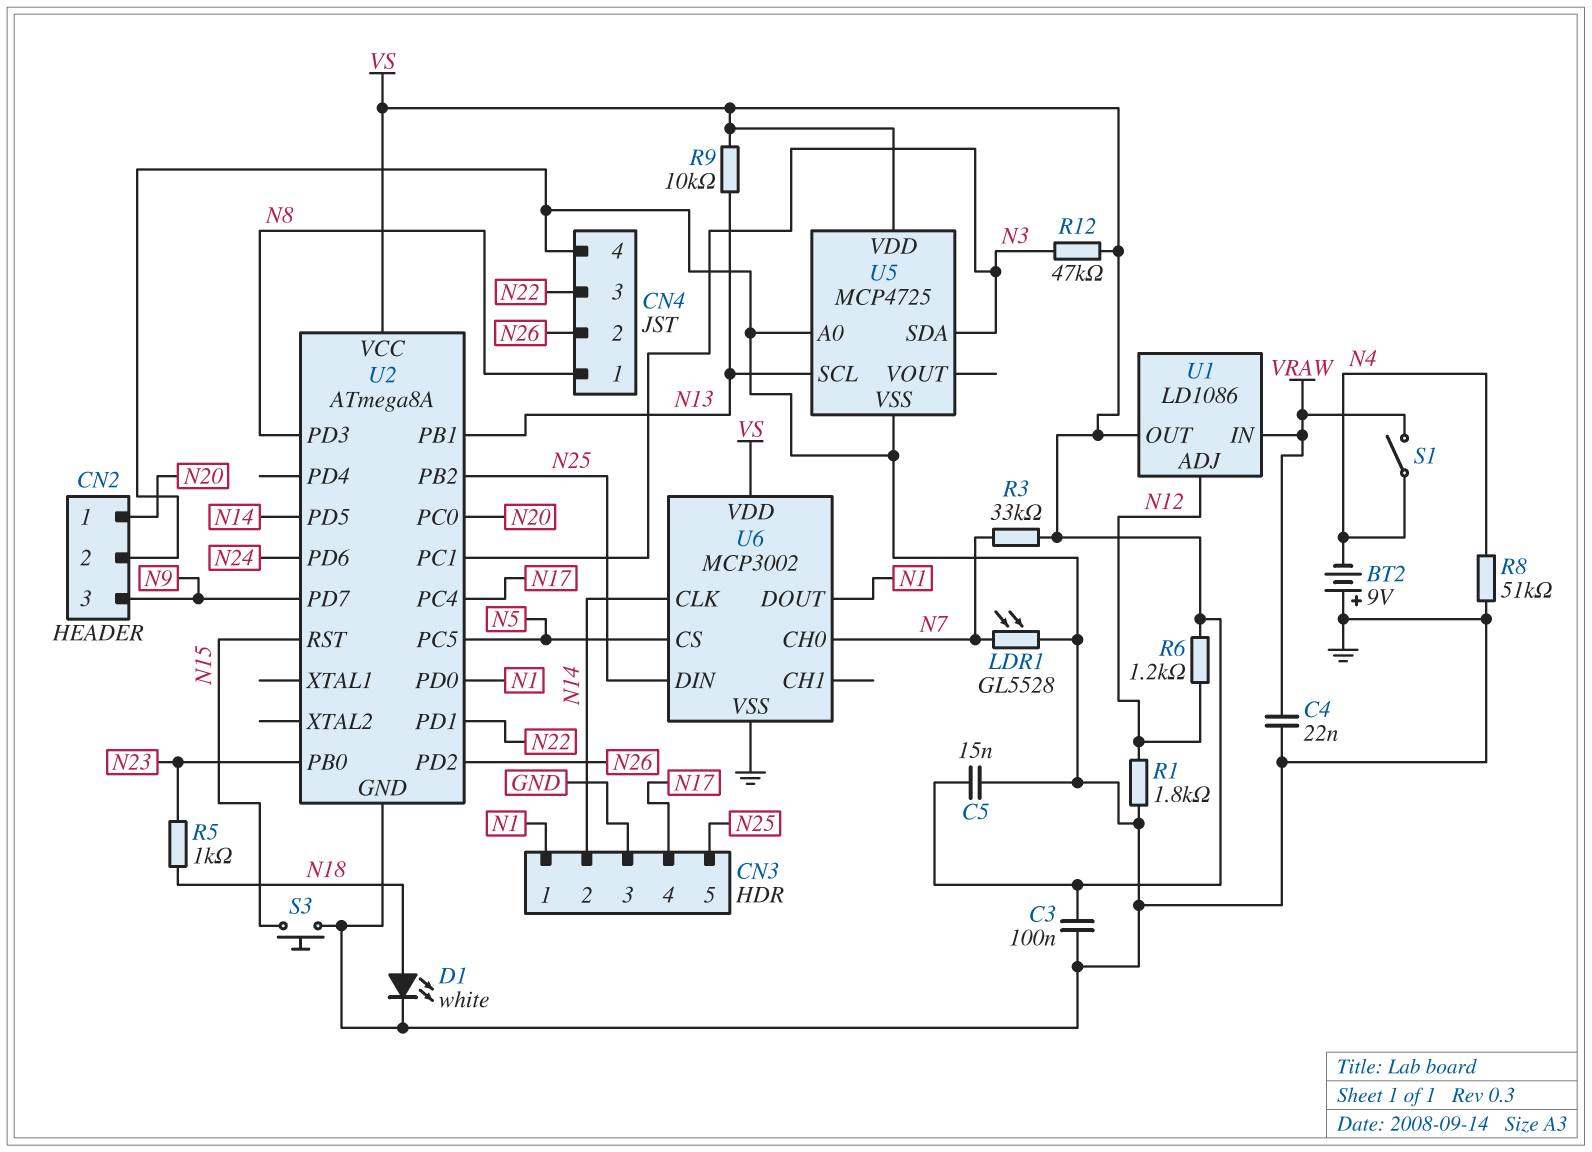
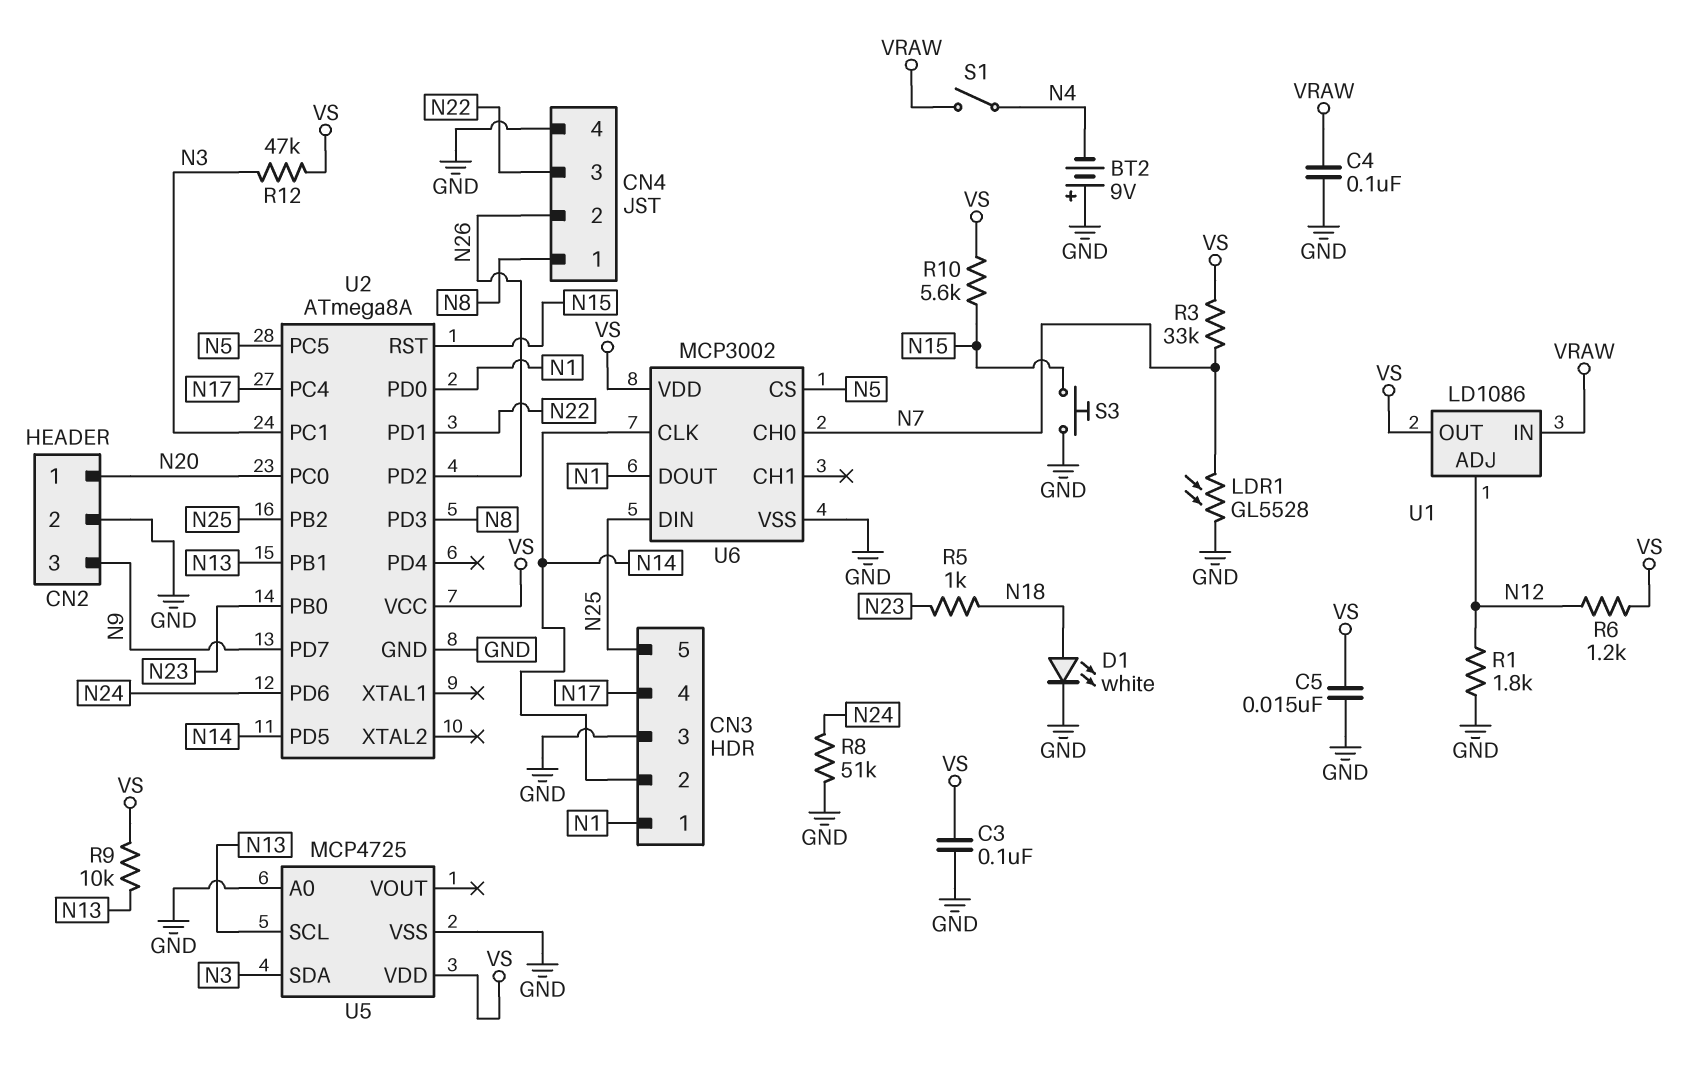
C4: 22nF (GND, VRAW) -> 100nF (GND, VRAW)
R8: 51k (GND, N4) -> 51k (GND, N24)
R10: none -> 5.6k (N15, VS)

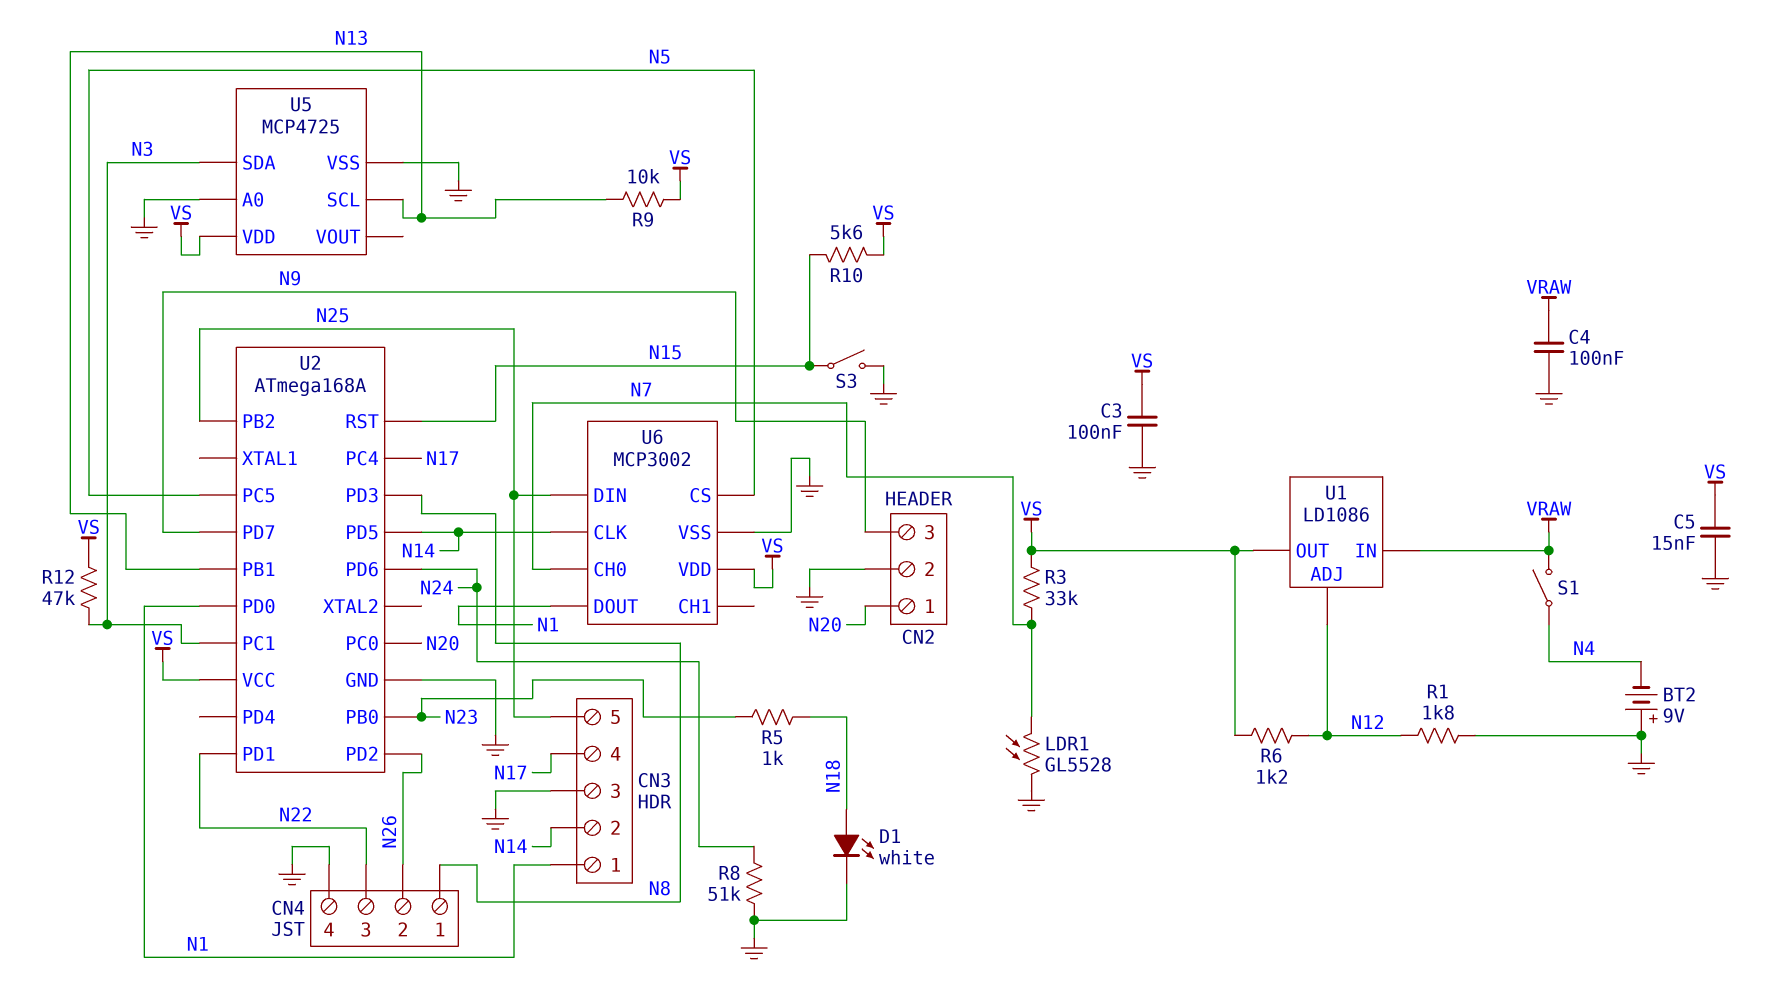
S3: button (GND, N15) -> switch (GND, N15)
U2: ATmega8A -> ATmega168A

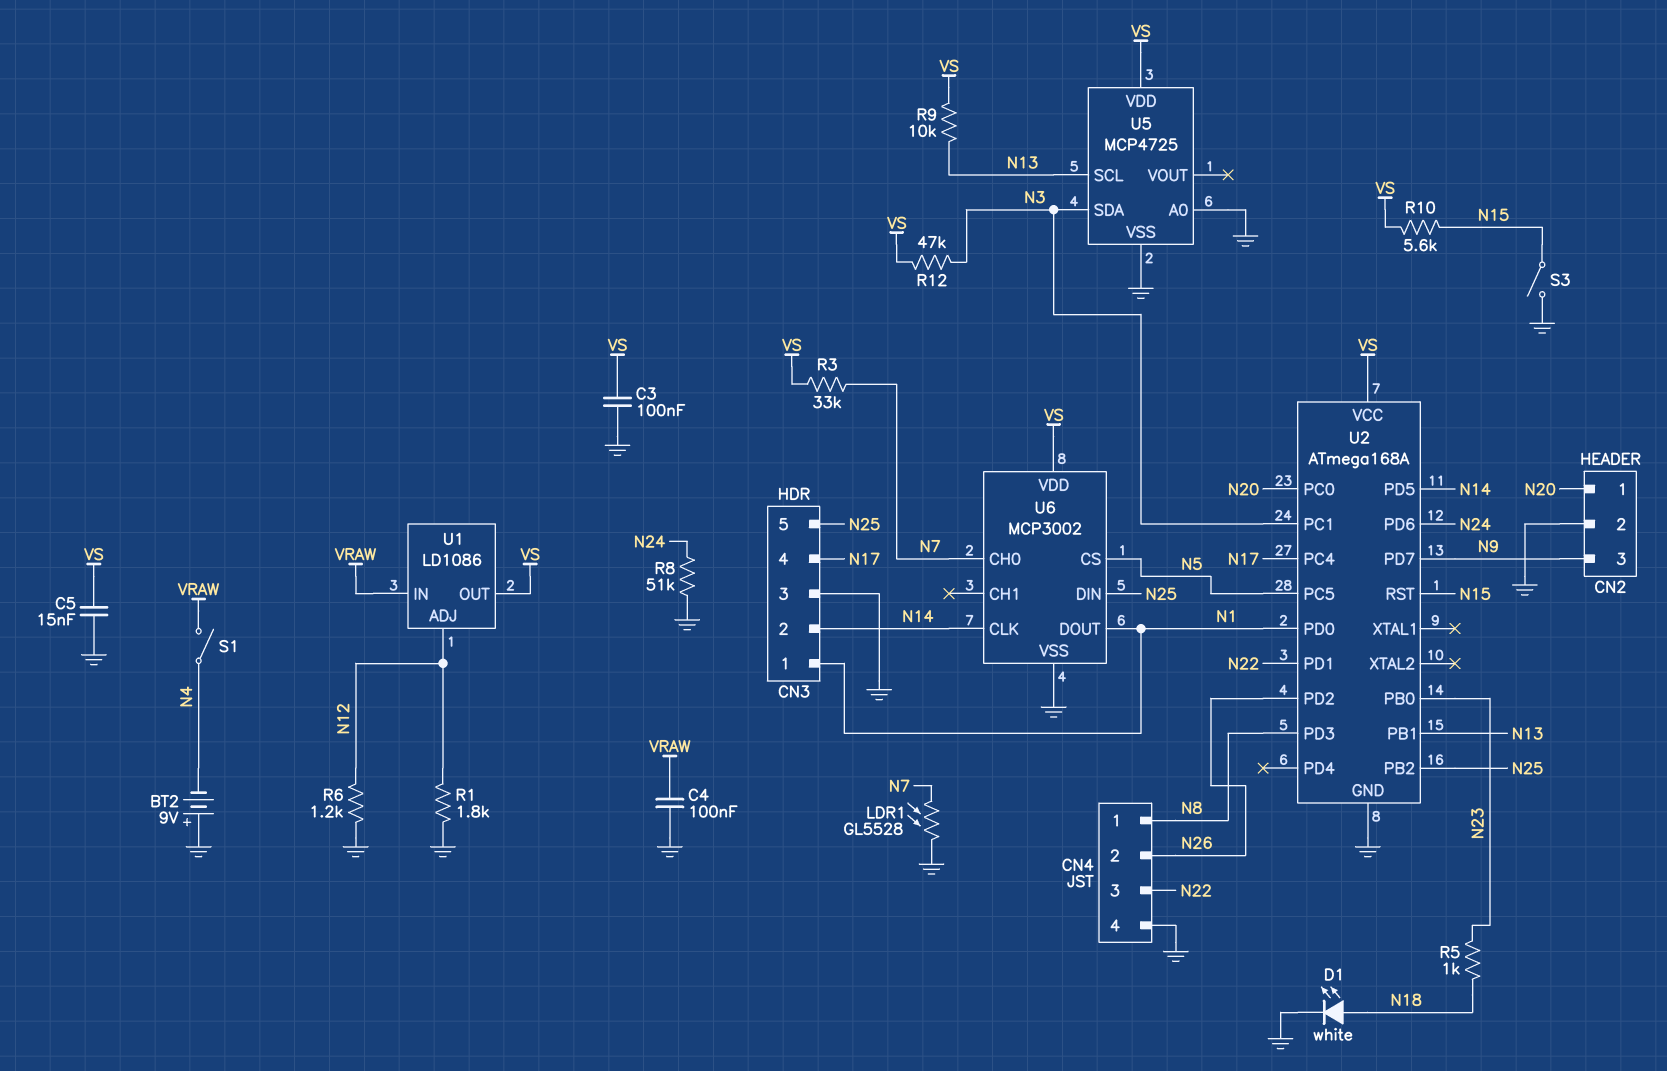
R6: 1.2k (N12, VS) -> 1.2k (GND, N12)

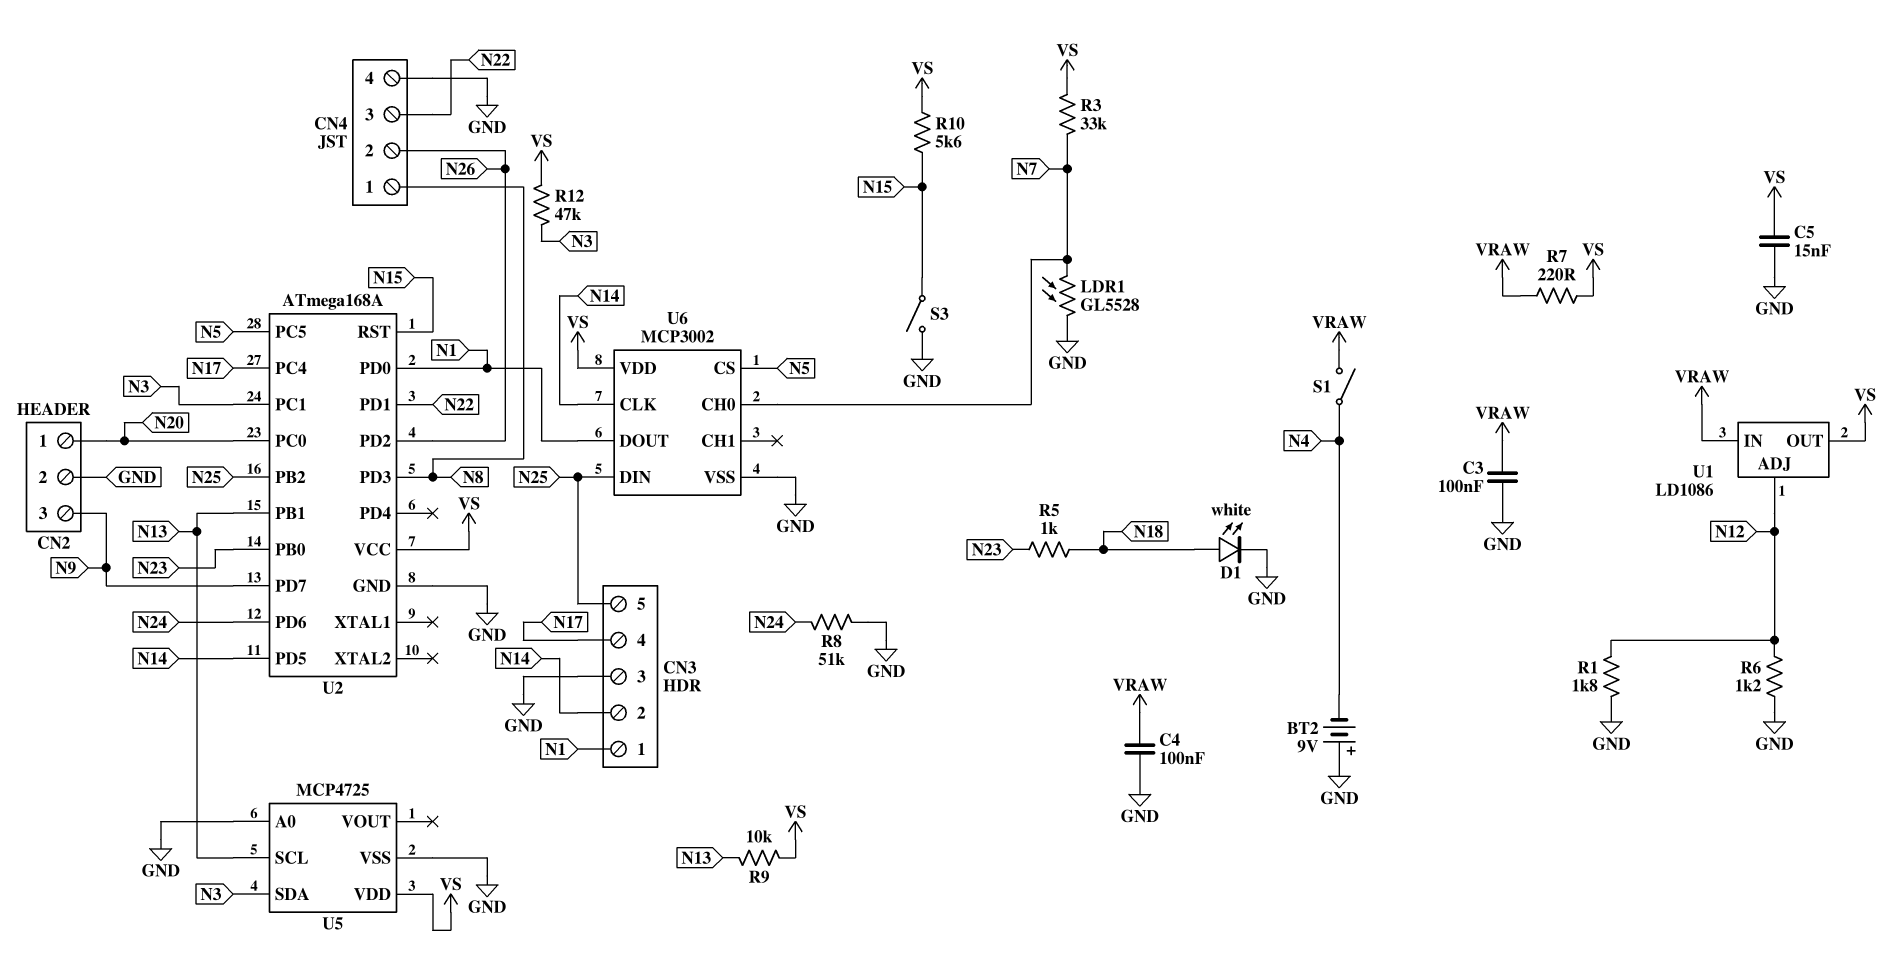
C3: 100nF (GND, VS) -> 100nF (GND, VRAW)
R7: none -> 220 (VRAW, VS)

